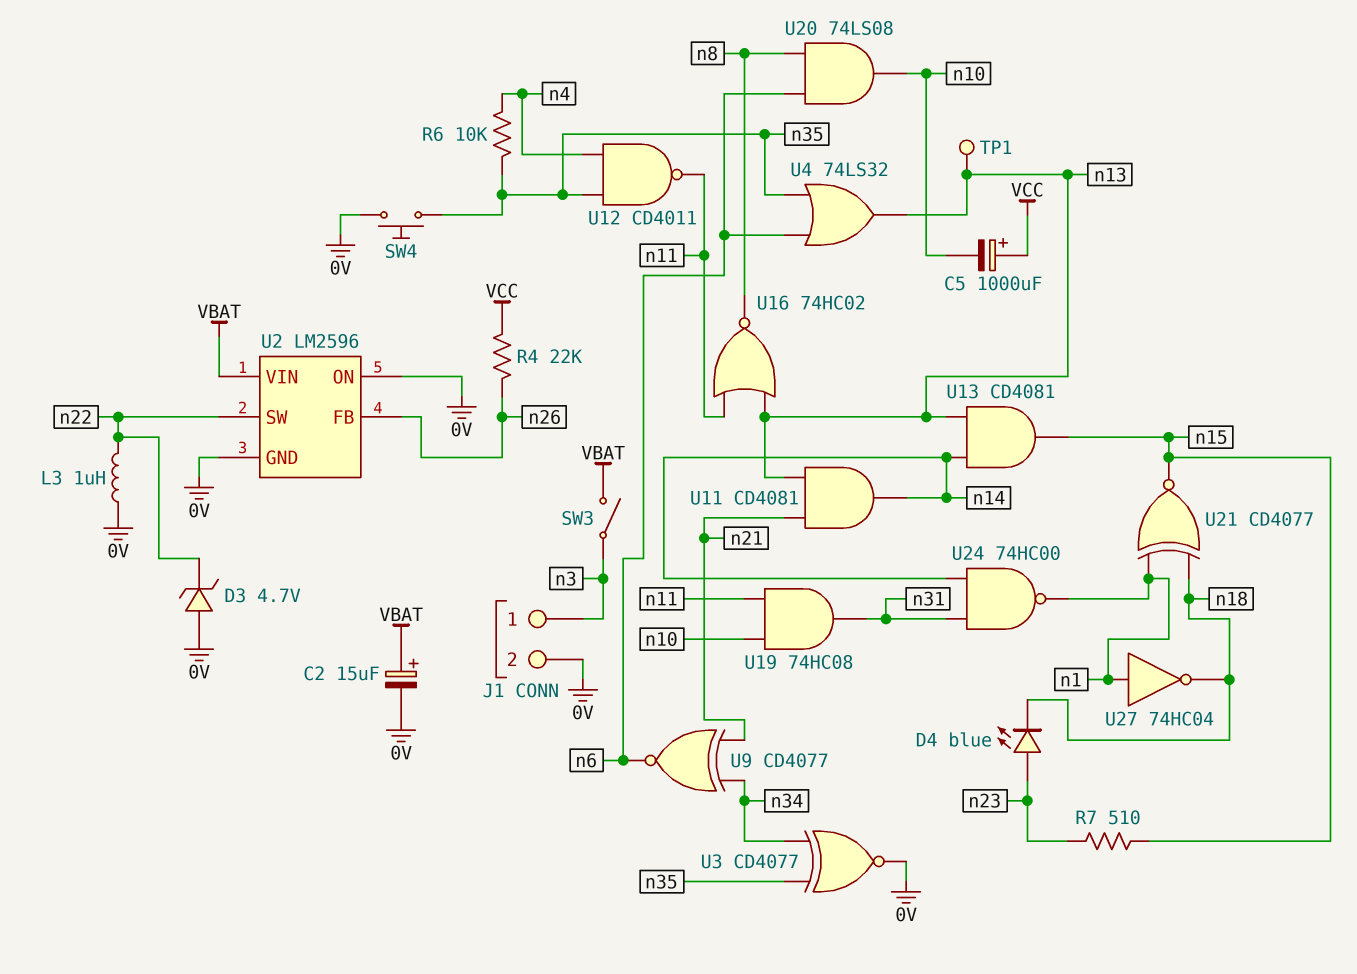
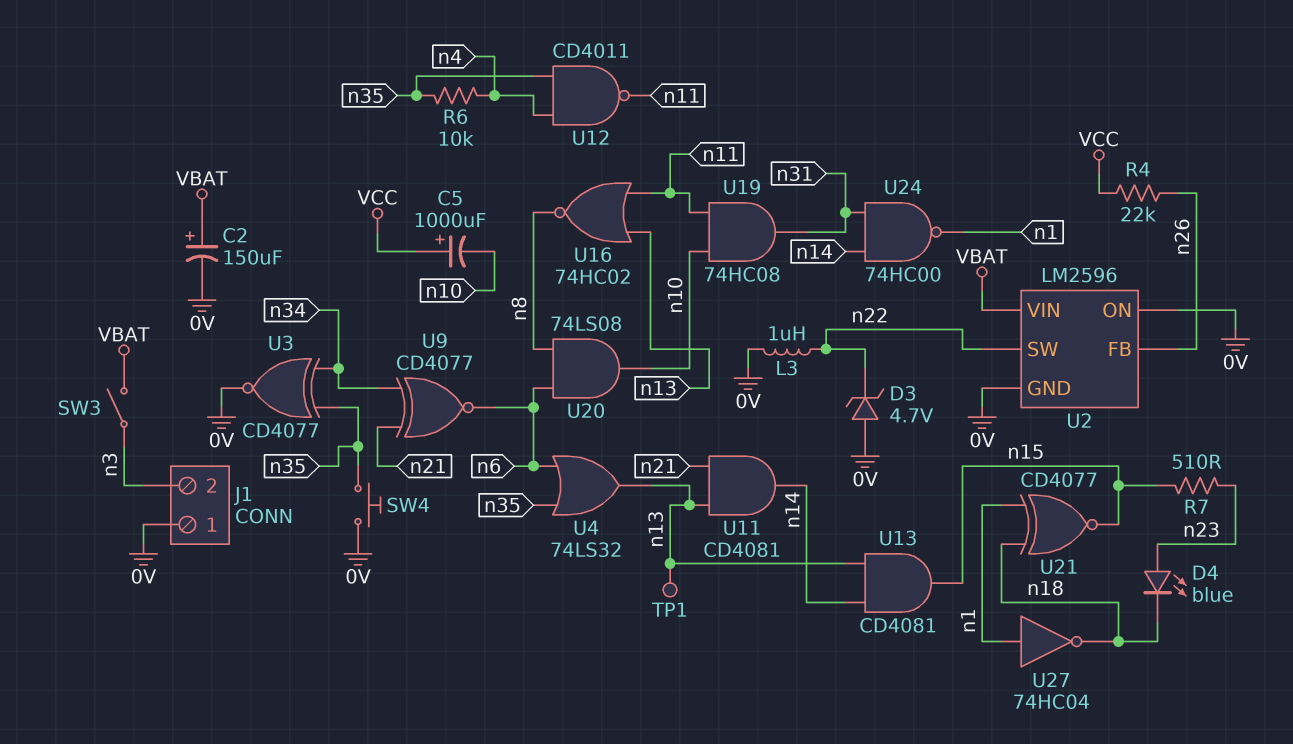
C2: 15uF (plus VBAT, minus 0V) -> 150uF (plus VBAT, minus 0V)
J1 pin 1: n3 -> 0V
J1 pin 2: 0V -> n3

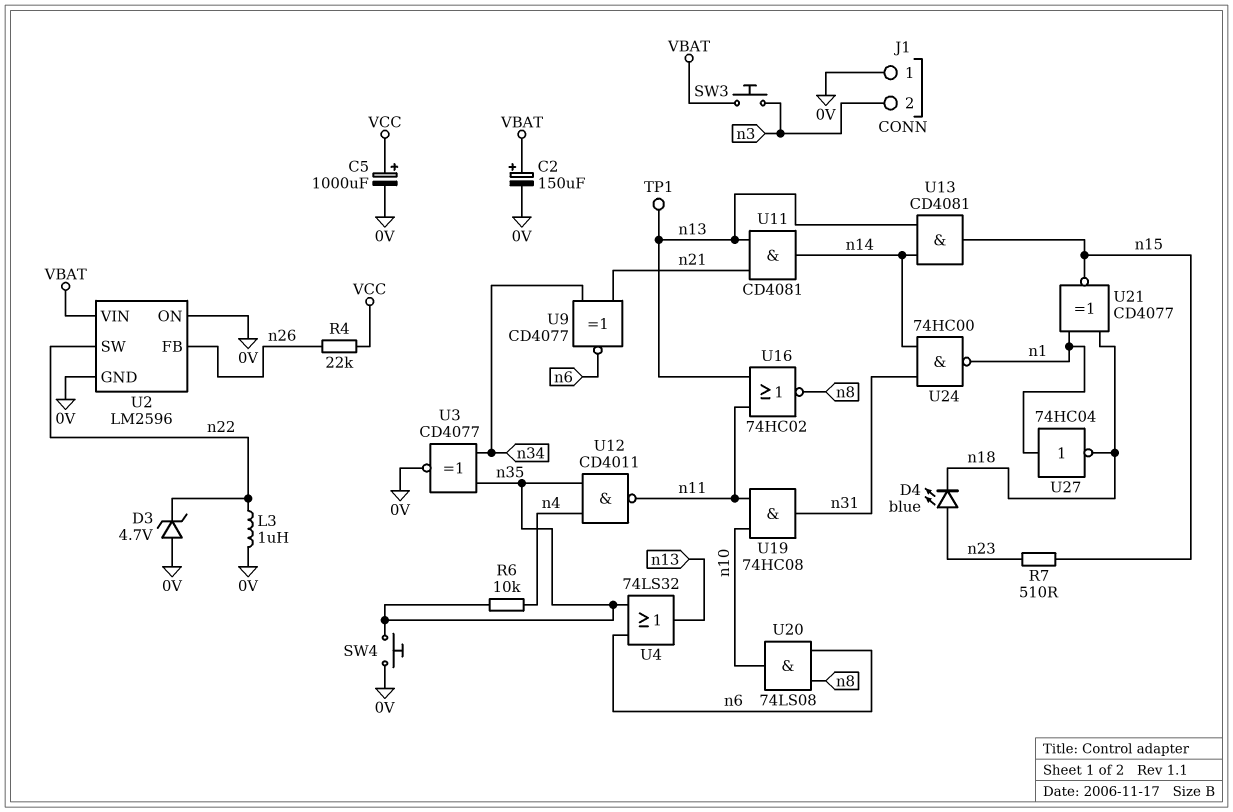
C5: 1000uF (plus VCC, minus n10) -> 1000uF (plus VCC, minus 0V)
SW3: switch (VBAT, n3) -> button (VBAT, n3)

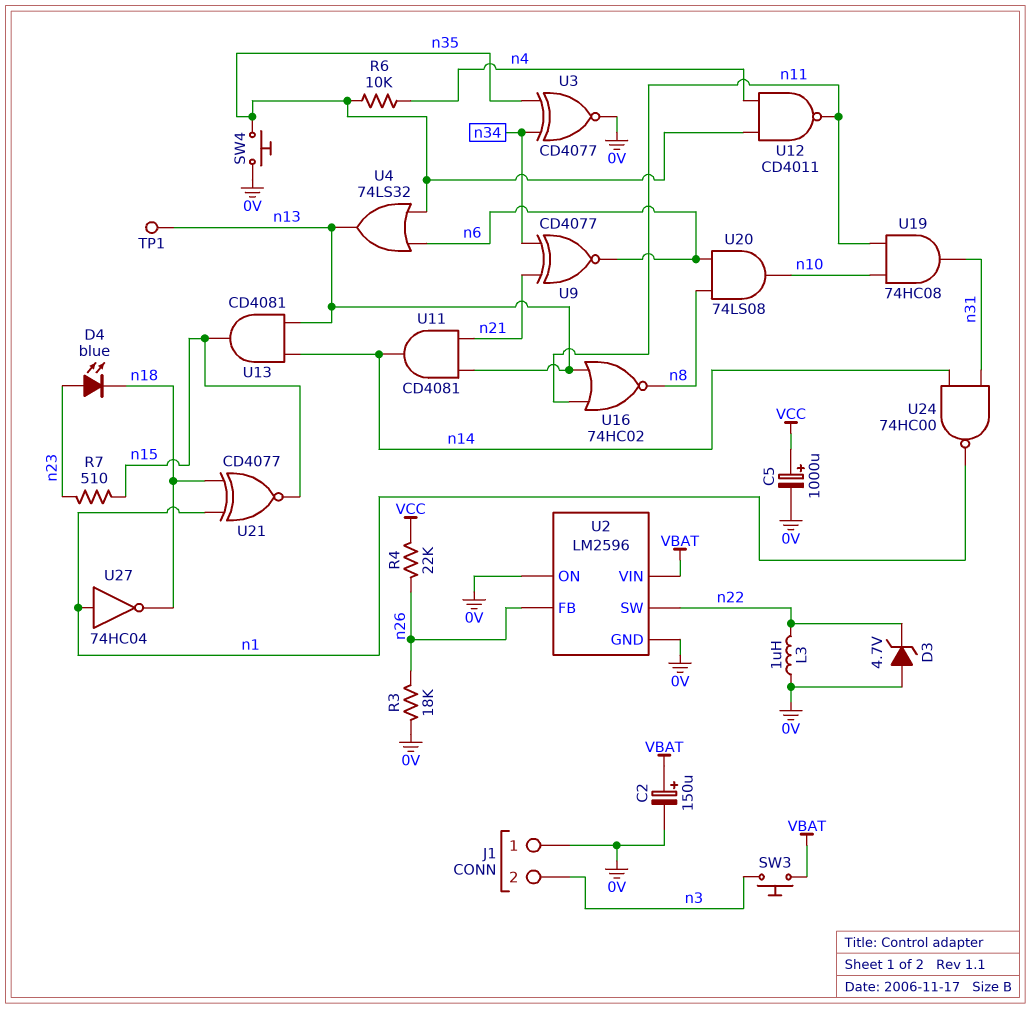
R3: none -> 18k (0V, n26)

